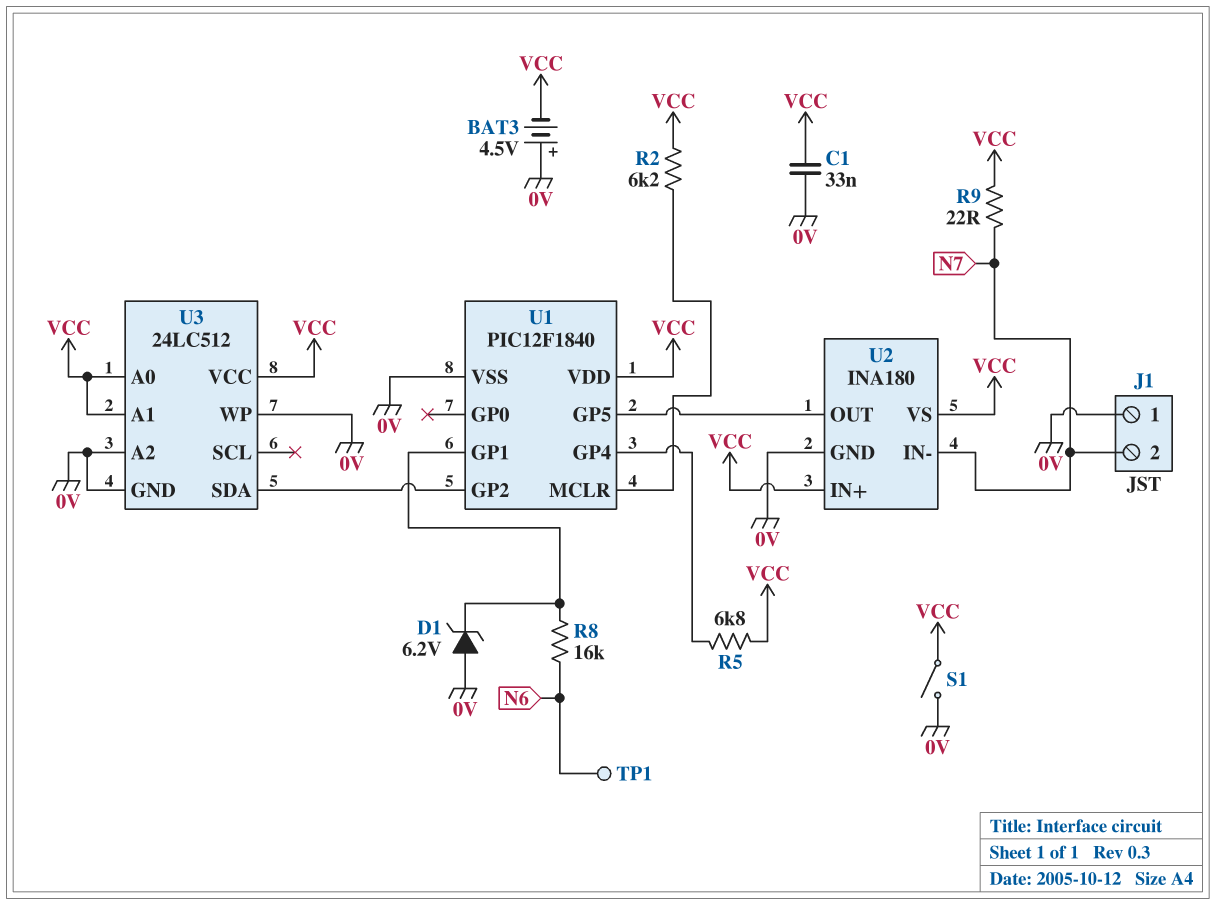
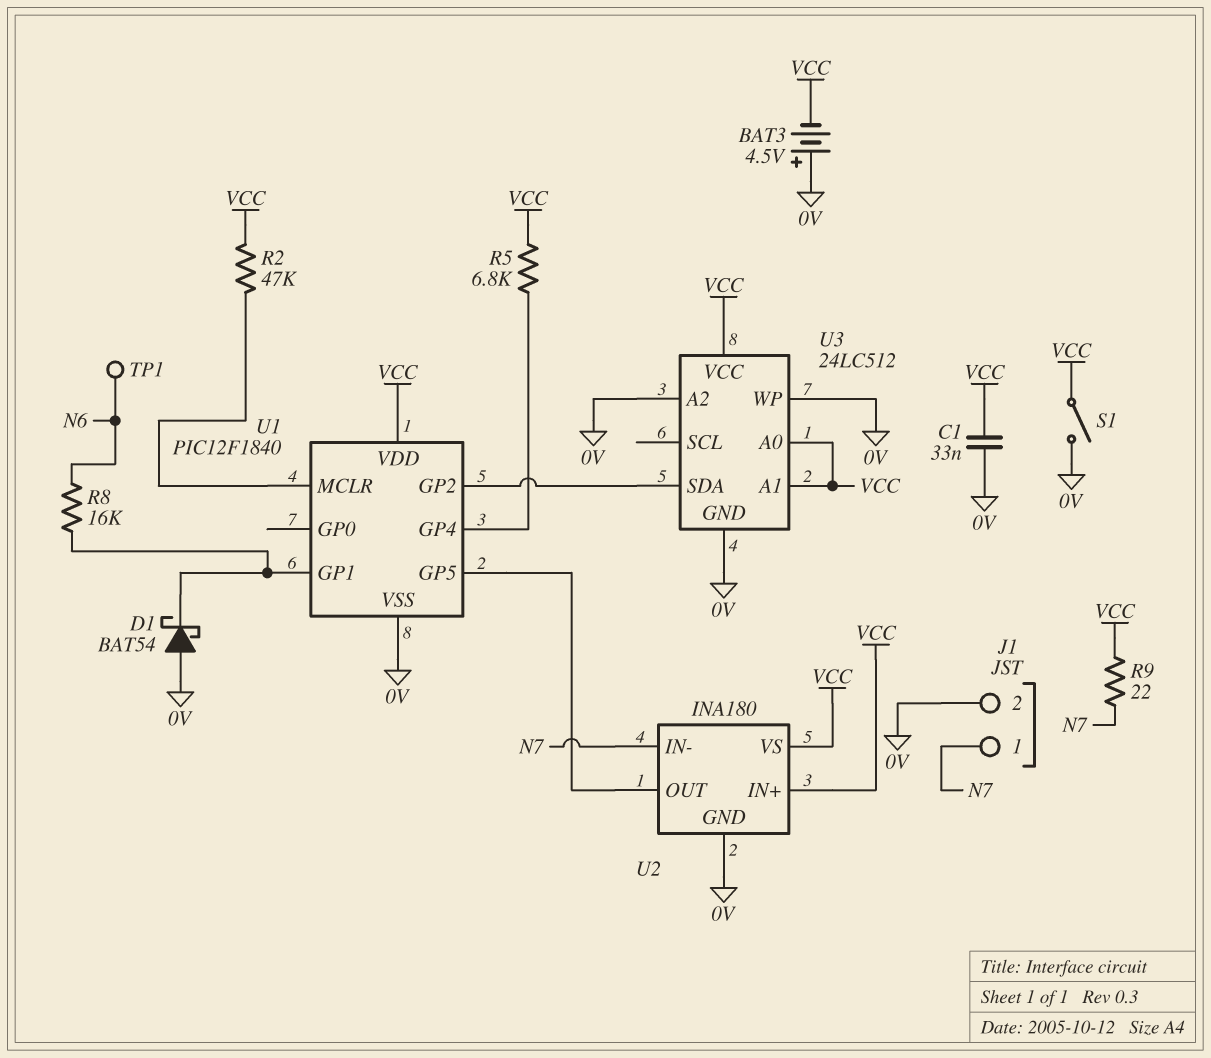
D1: zener 6.2V (A 0V, K U1/GP1) -> schottky BAT54 (A 0V, K U1/GP1)
J1 pin 1: 0V -> N7
J1 pin 2: N7 -> 0V
R2: 6.2k (U1/MCLR, VCC) -> 47k (U1/MCLR, VCC)

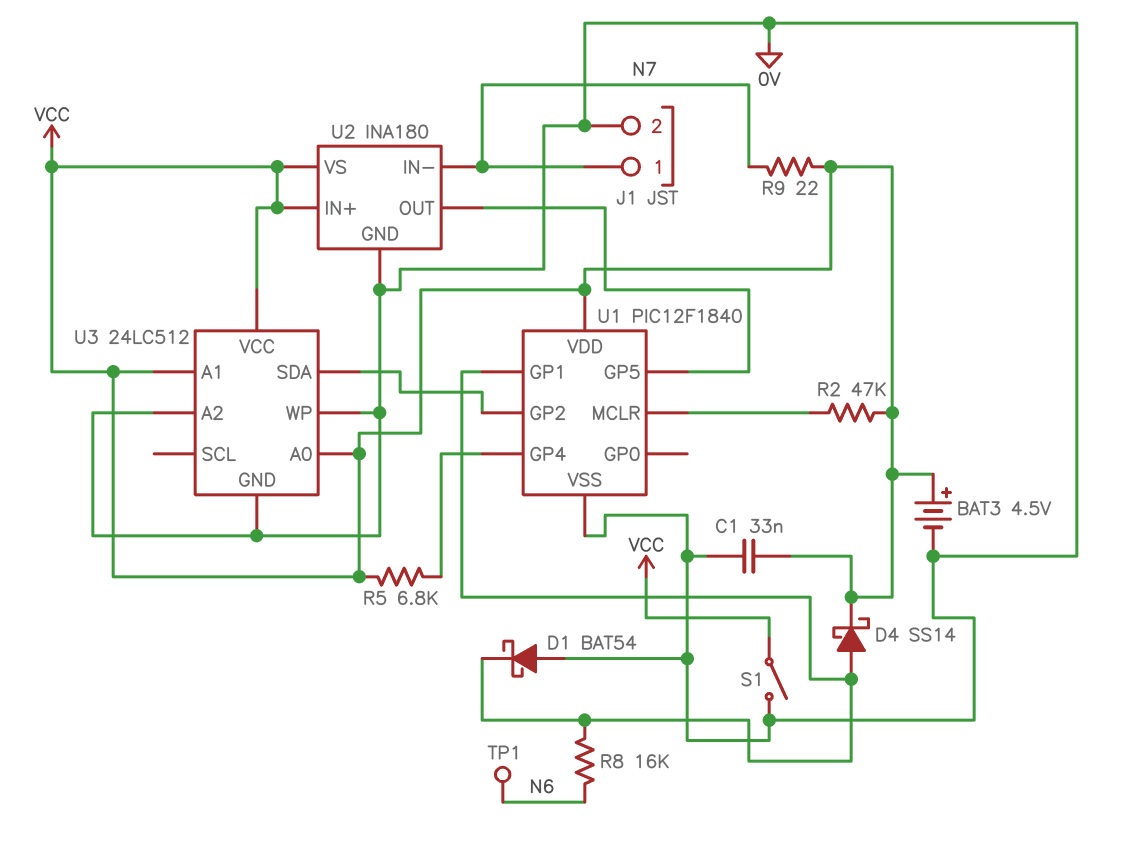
BAT3: 4.5V (plus 0V, minus VCC) -> 4.5V (plus VCC, minus 0V)
D4: none -> schottky SS14 (A U1/GP1, K VCC)

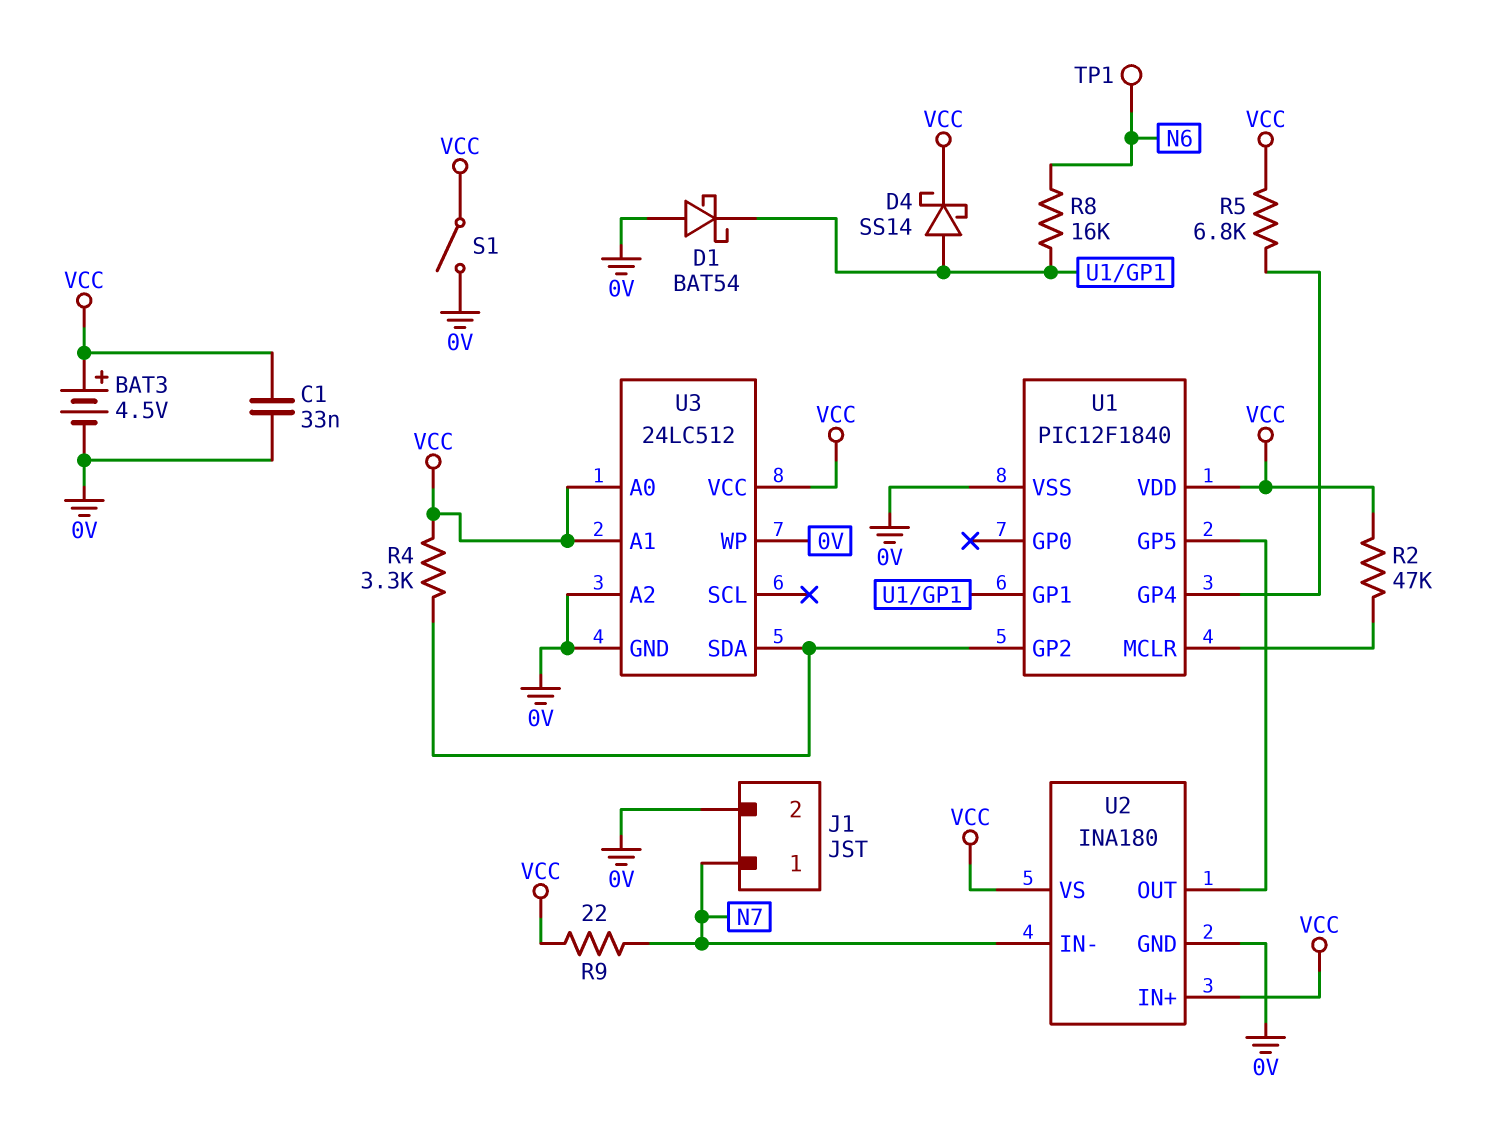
R4: none -> 3.3k (U1/GP2, VCC)

